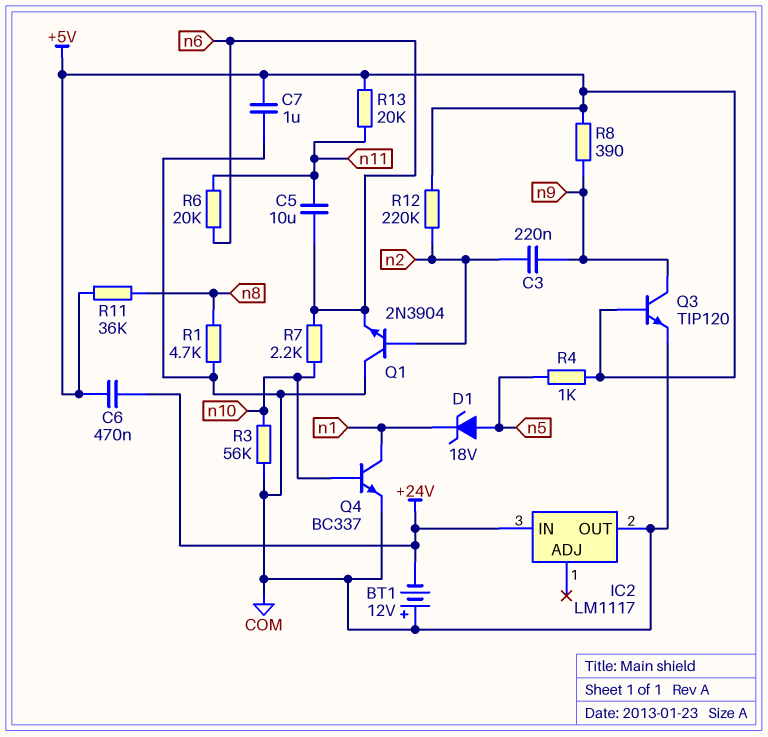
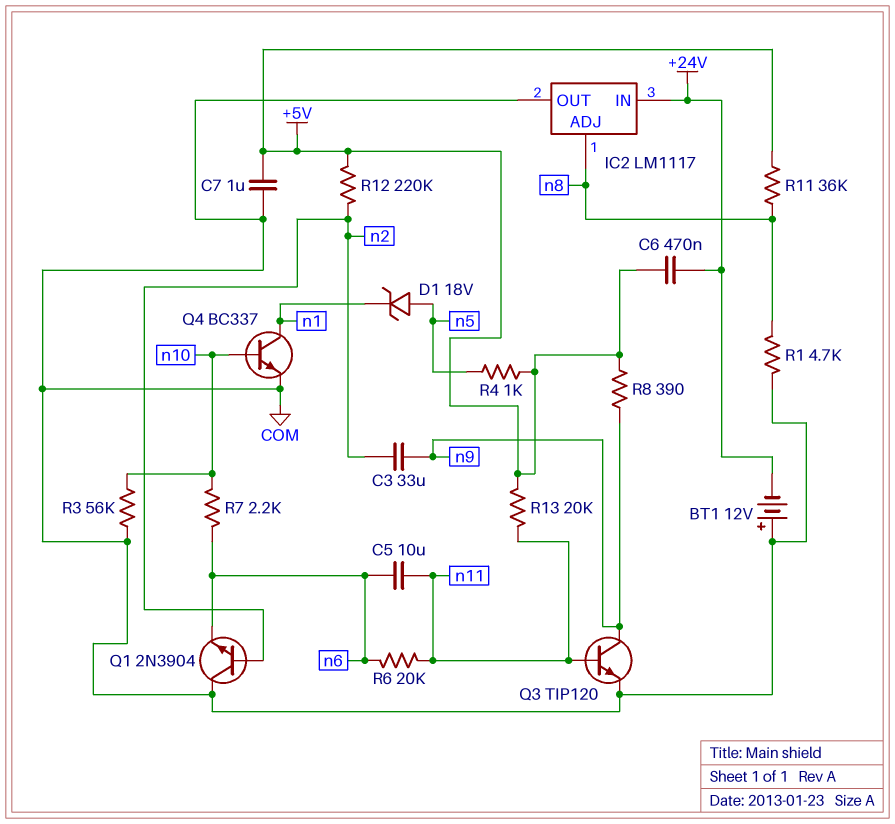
C3: 220nF (n2, n9) -> 33uF (n2, n9)
IC2 pin ADJ: none -> n8
Q3: NPN TIP120 (B +5V, C n9, E COM) -> NPN TIP120 (B n11, C n9, E COM)

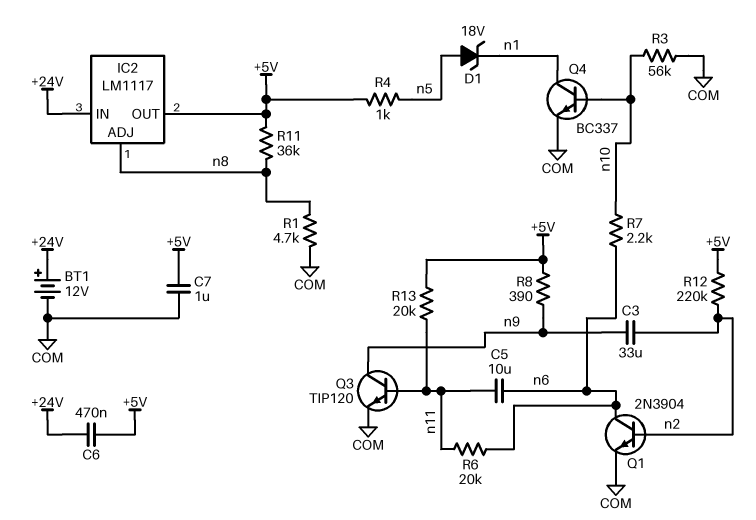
BT1: 12V (plus COM, minus +24V) -> 12V (plus +24V, minus COM)
IC2 pin OUT: COM -> +5V
Q1: NPN 2N3904 (B n2, C COM, E n6) -> NPN 2N3904 (B n2, C n6, E COM)

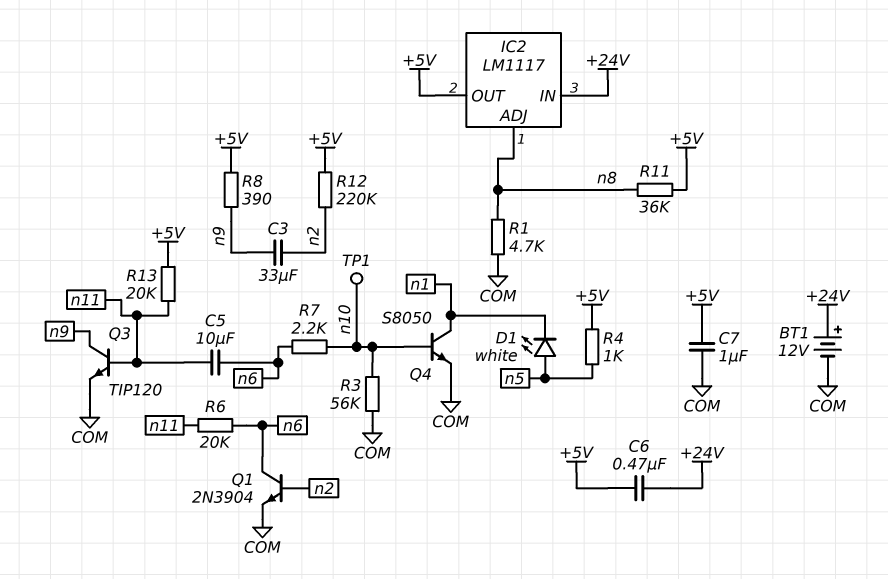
D1: zener 18V (A n5, K n1) -> LED white (A n5, K n1)
Q4: NPN BC337 (B n10, C n1, E COM) -> NPN S8050 (B n10, C n1, E COM)
TP1: none -> test point (n10)

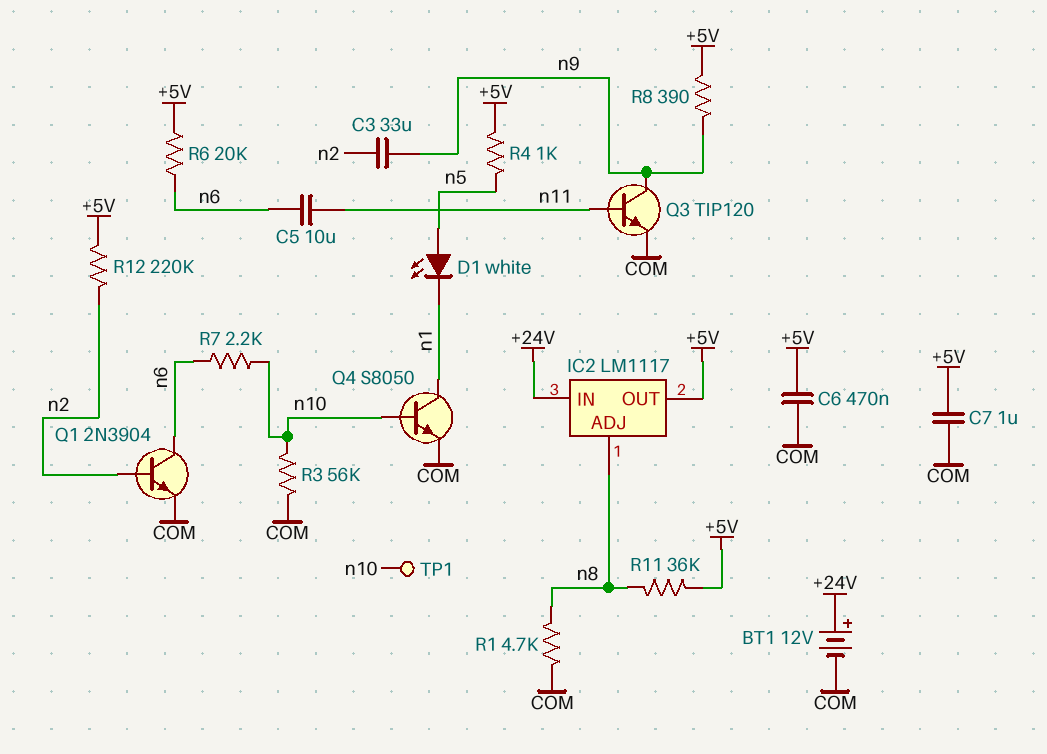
C6: 470nF (+5V, +24V) -> 470nF (+5V, COM)
R6: 20k (n6, n11) -> 20k (+5V, n6)
R13: 20k (+5V, n11) -> none

